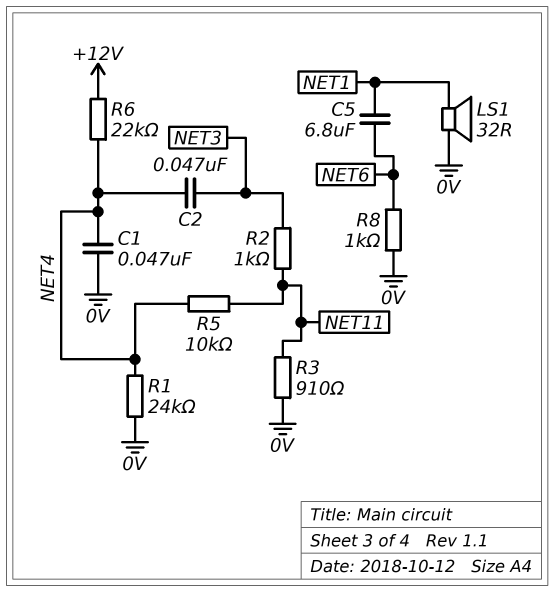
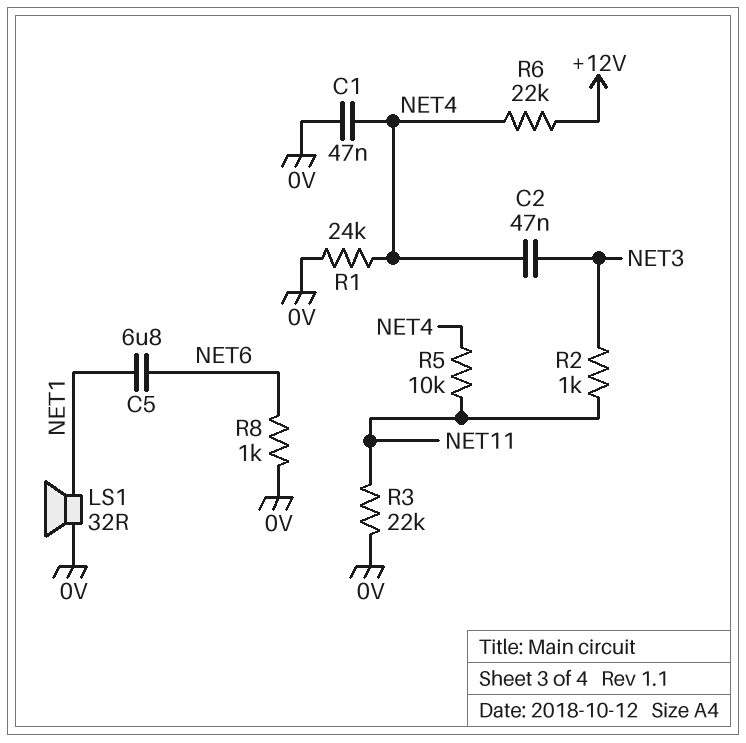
R3: 910 (0V, NET11) -> 22k (0V, NET11)

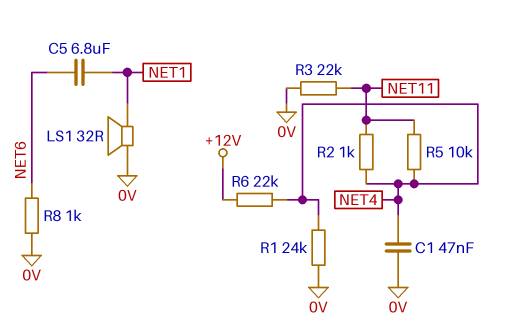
C2: 47nF (NET3, NET4) -> none
R2: 1k (NET3, NET11) -> 1k (NET4, NET11)

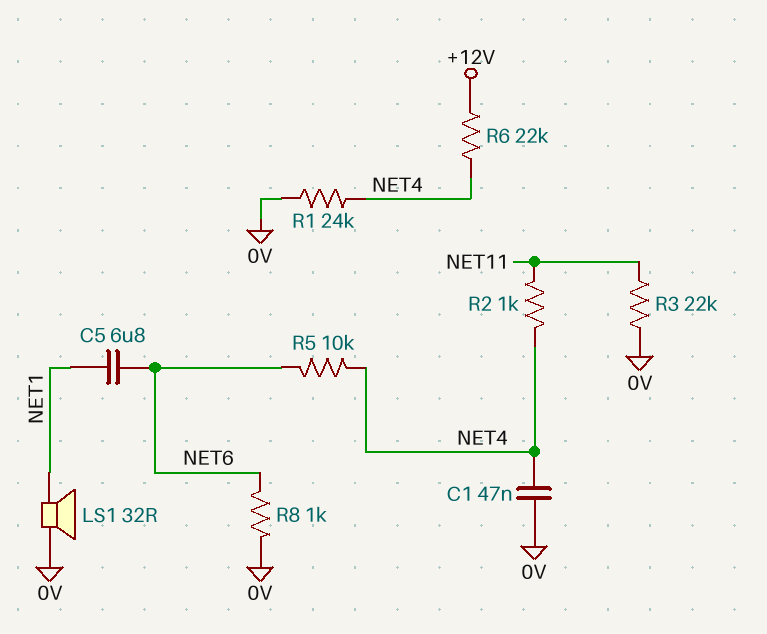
R5: 10k (NET4, NET11) -> 10k (NET4, NET6)

